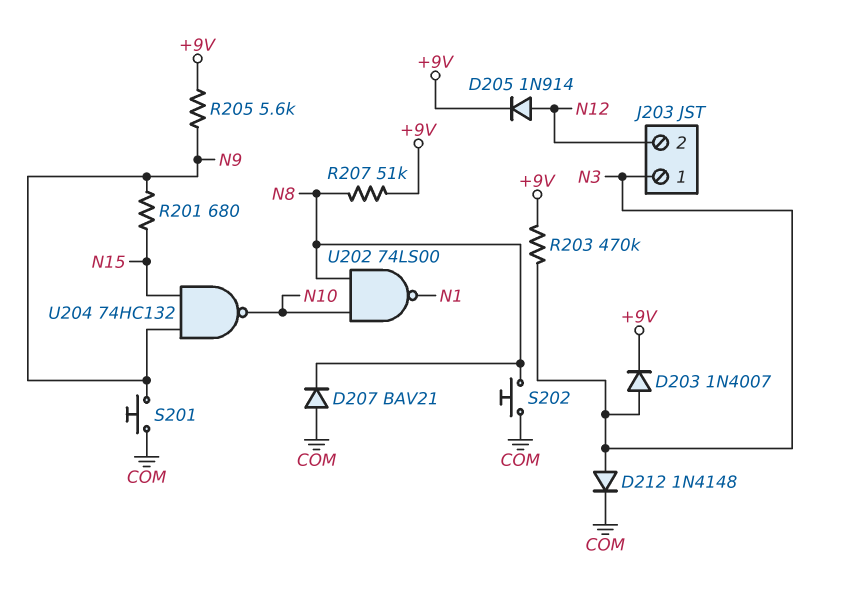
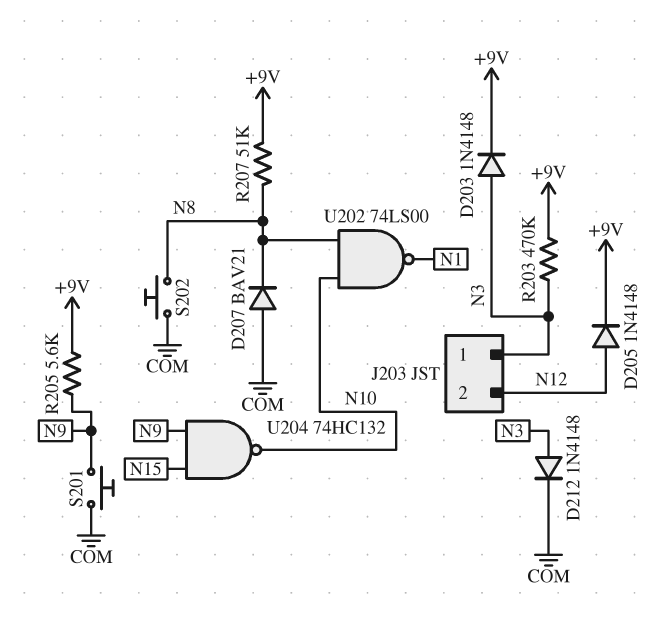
D203: diode 1N4007 (A N3, K +9V) -> diode 1N4148 (A N3, K +9V)
D205: diode 1N914 (A N12, K +9V) -> diode 1N4148 (A N12, K +9V)
R201: 680 (N9, N15) -> none

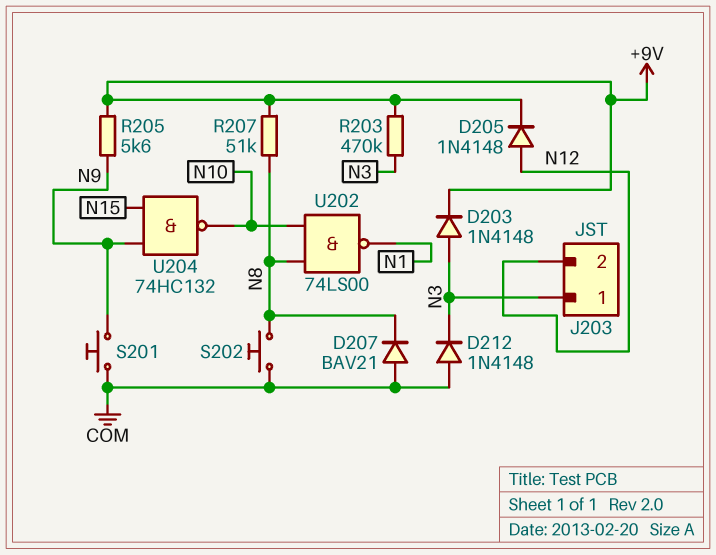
D212: diode 1N4148 (A N3, K COM) -> diode 1N4148 (A COM, K N3)

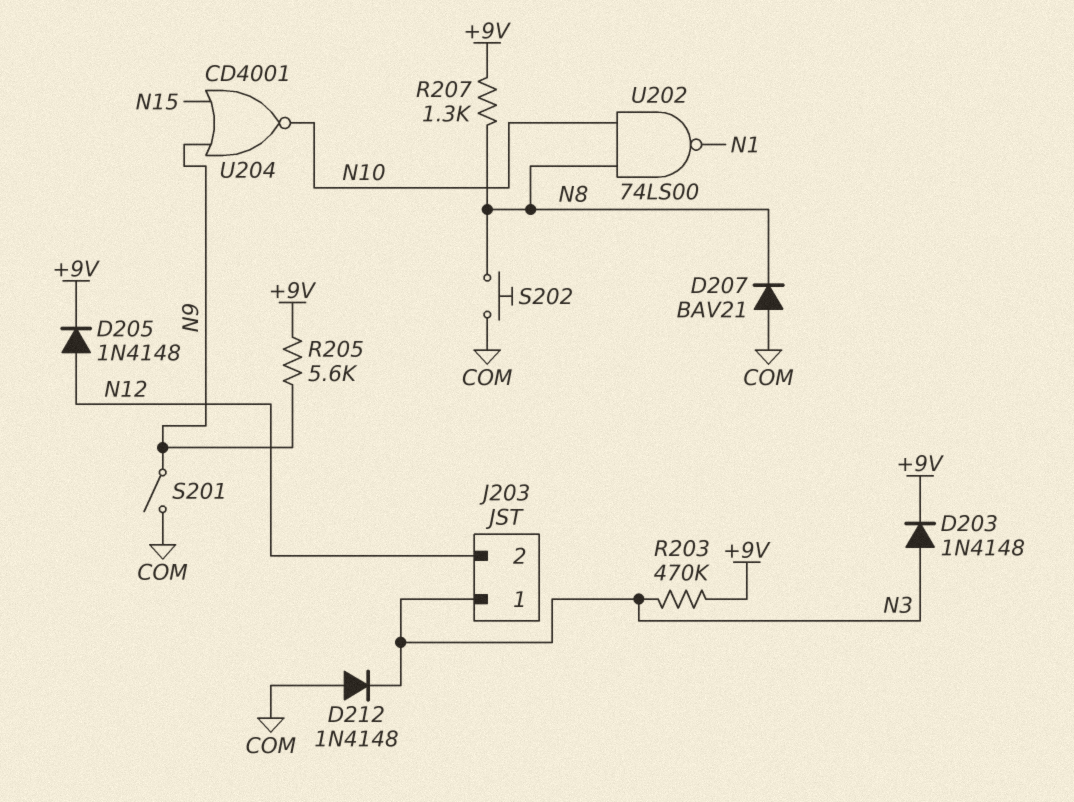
R207: 51k (+9V, N8) -> 1.3k (+9V, N8)
S201: button (COM, N9) -> switch (COM, N9)
U204: NAND 74HC132 (in N9, in N15, out N10) -> NOR CD4001 (in N9, in N15, out N10)

